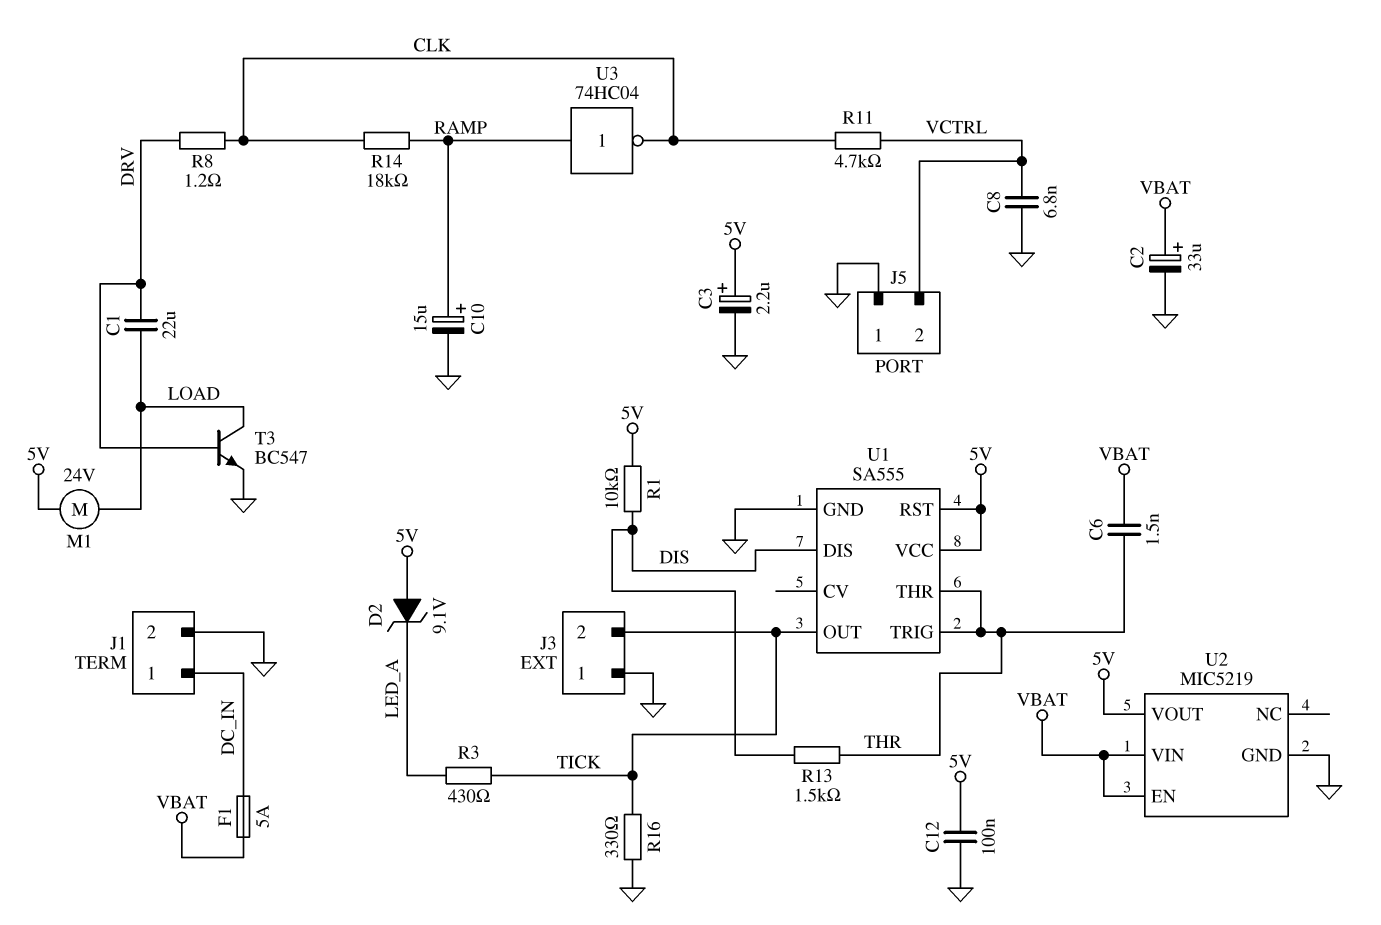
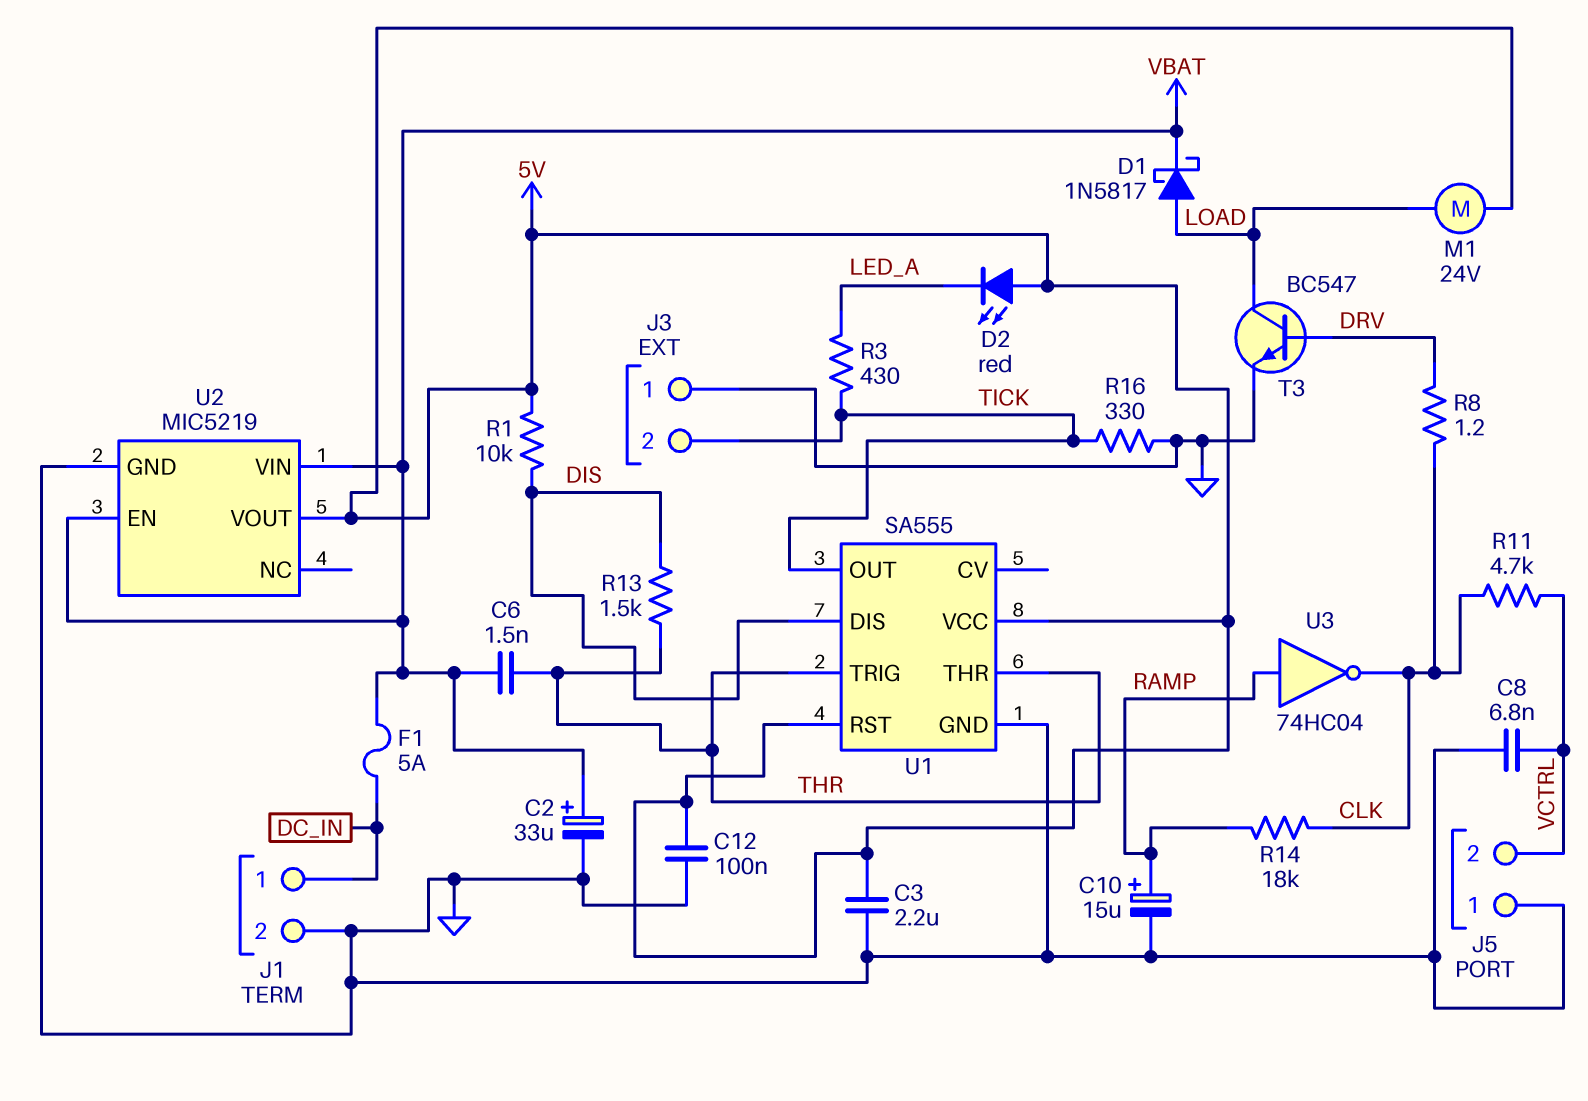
C1: 22uF (DRV, LOAD) -> none
C3: 2.2uF (plus 5V, minus GND) -> 2.2uF (5V, GND)
D1: none -> schottky 1N5817 (A LOAD, K VBAT)
D2: zener 9.1V (A 5V, K LED_A) -> LED red (A 5V, K LED_A)

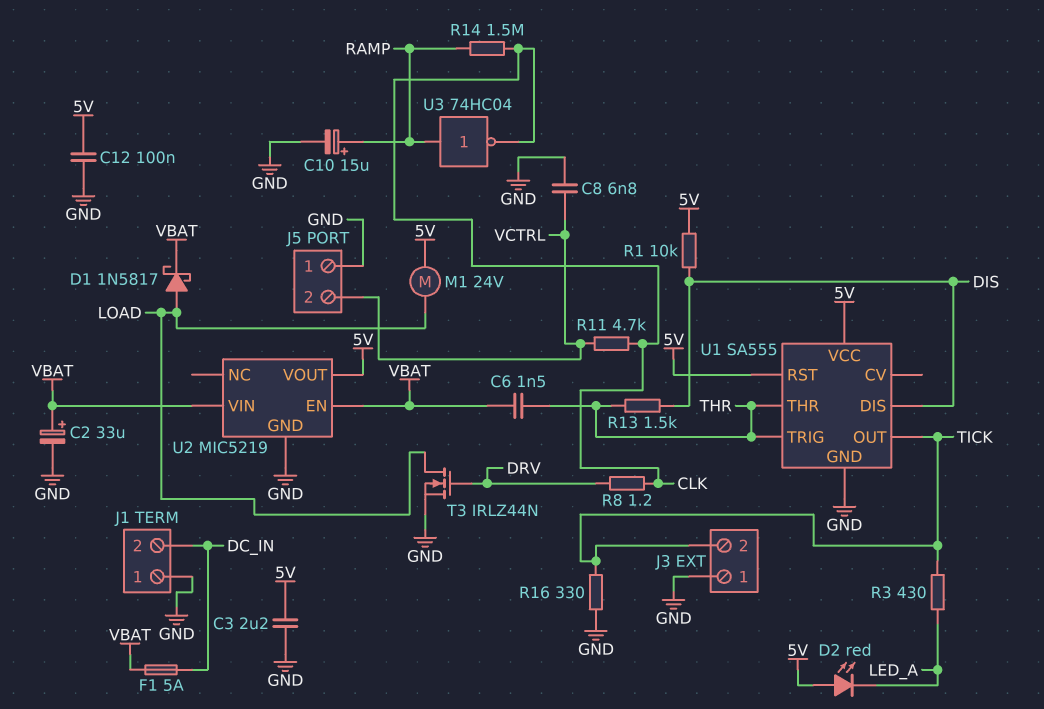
J1 pin 1: DC_IN -> GND
J1 pin 2: GND -> DC_IN
R14: 18k (CLK, RAMP) -> 1.5M (CLK, RAMP)
T3: NPN BC547 (B DRV, C LOAD, E GND) -> NMOS IRLZ44N (G DRV, D LOAD, S GND)

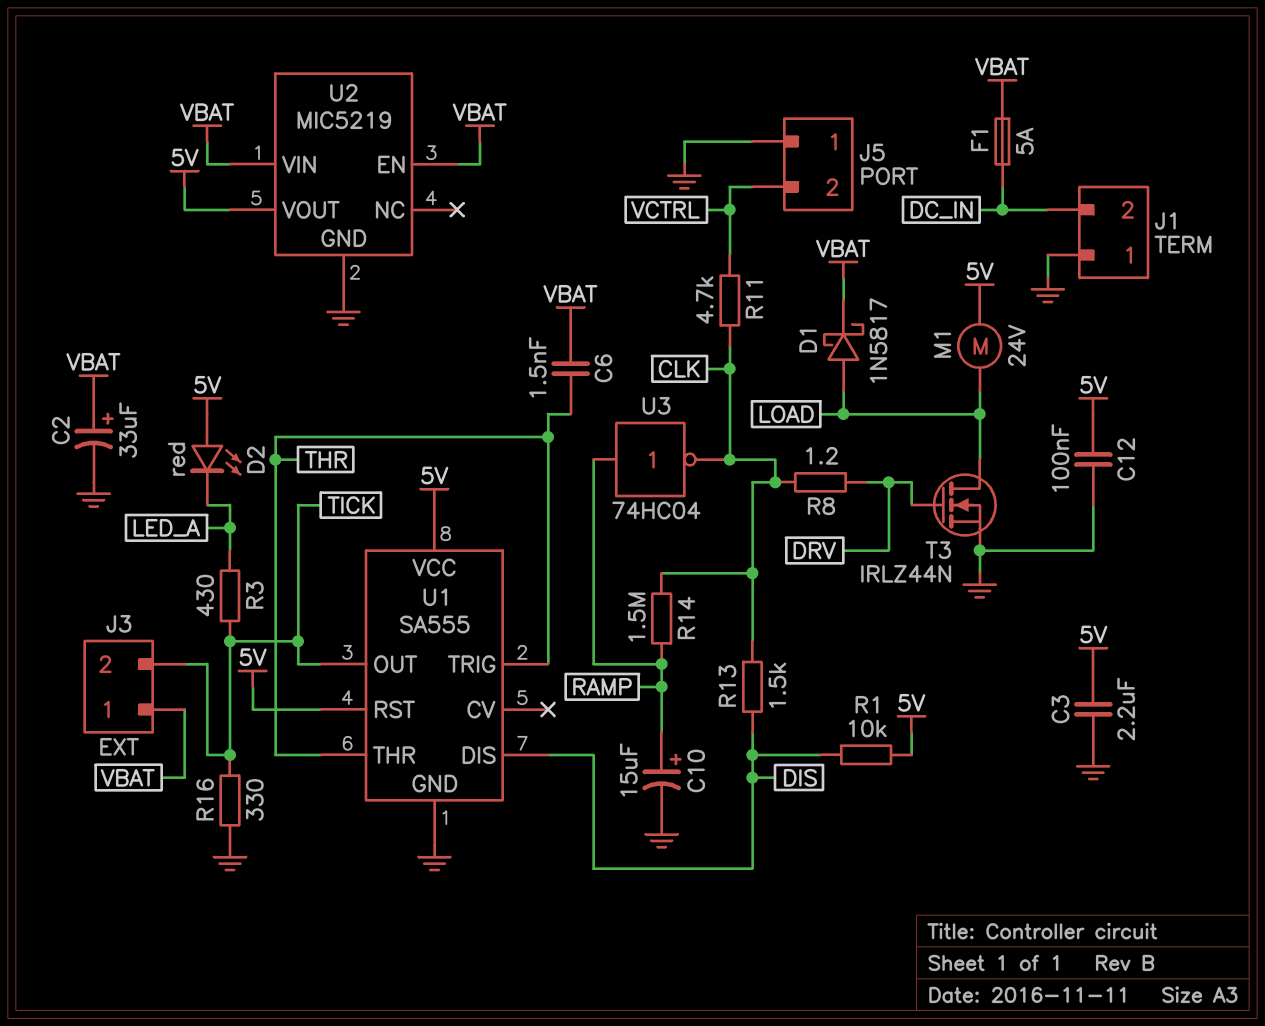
C8: 6.8nF (GND, VCTRL) -> none
J3 pin 1: GND -> VBAT
R13: 1.5k (DIS, THR) -> 1.5k (CLK, DIS)

